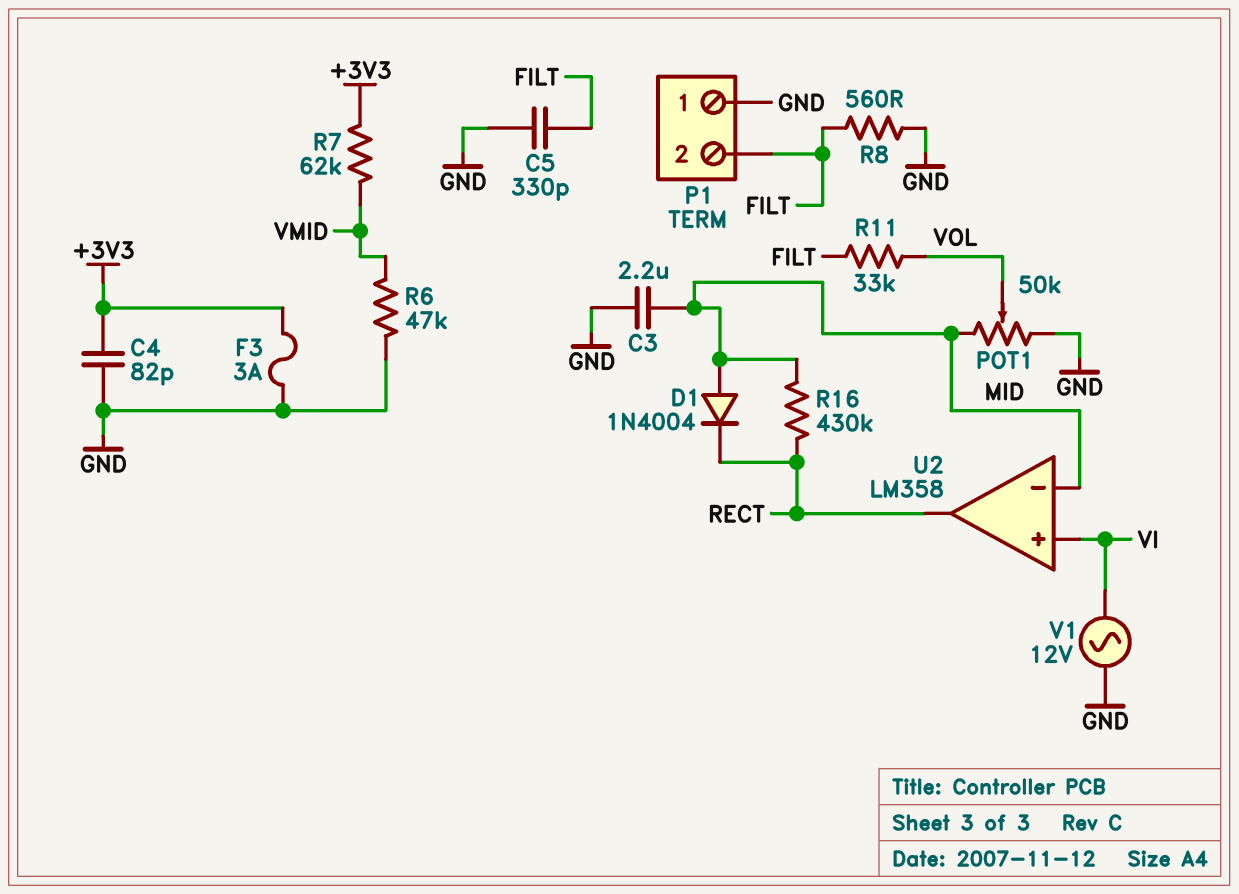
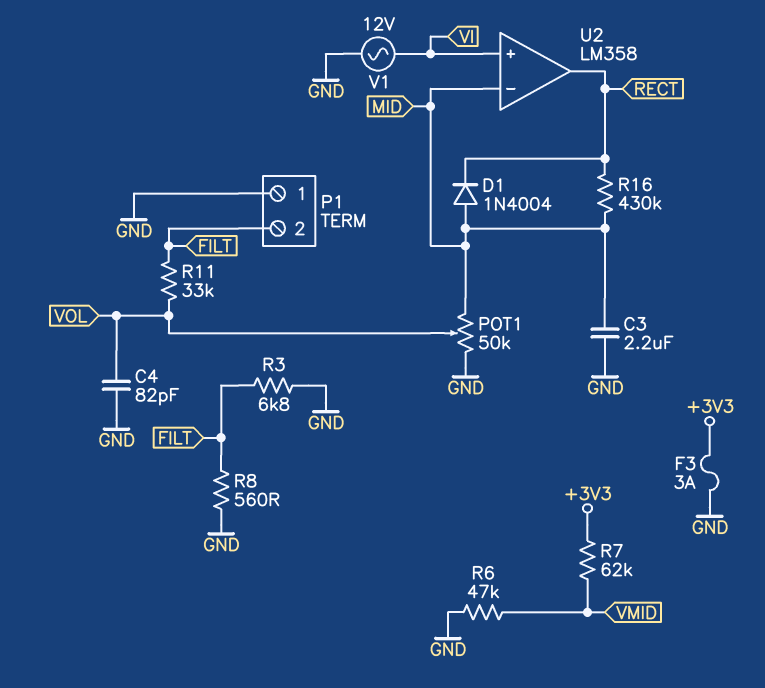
C4: 82pF (+3V3, GND) -> 82pF (GND, VOL)
C5: 330pF (FILT, GND) -> none
R3: none -> 6.8k (FILT, GND)

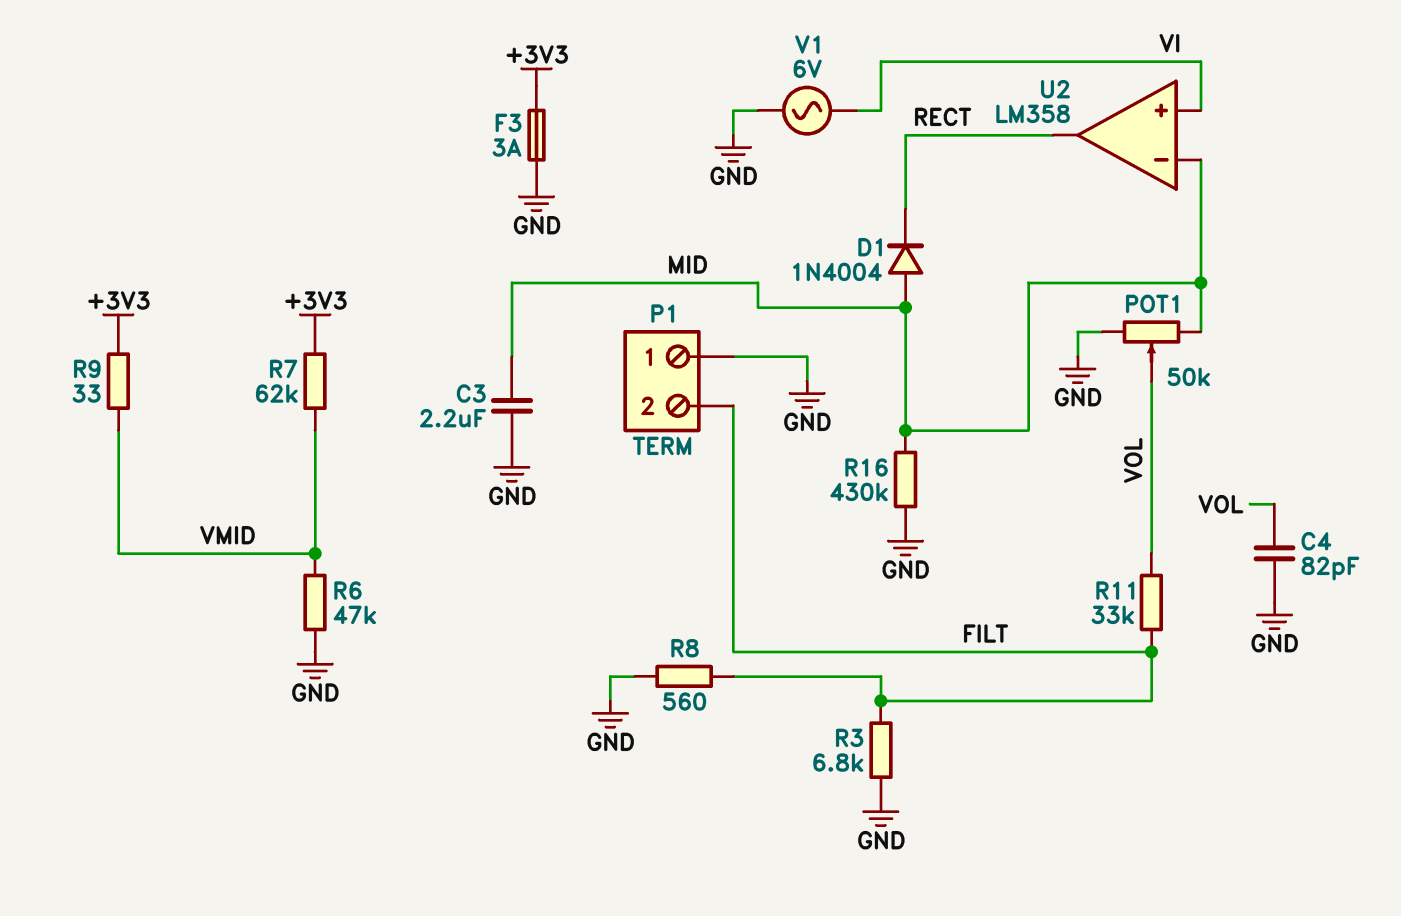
R9: none -> 33 (+3V3, VMID)
R16: 430k (MID, RECT) -> 430k (GND, MID)
V1: AC 12V (GND, VI) -> AC 6V (GND, VI)

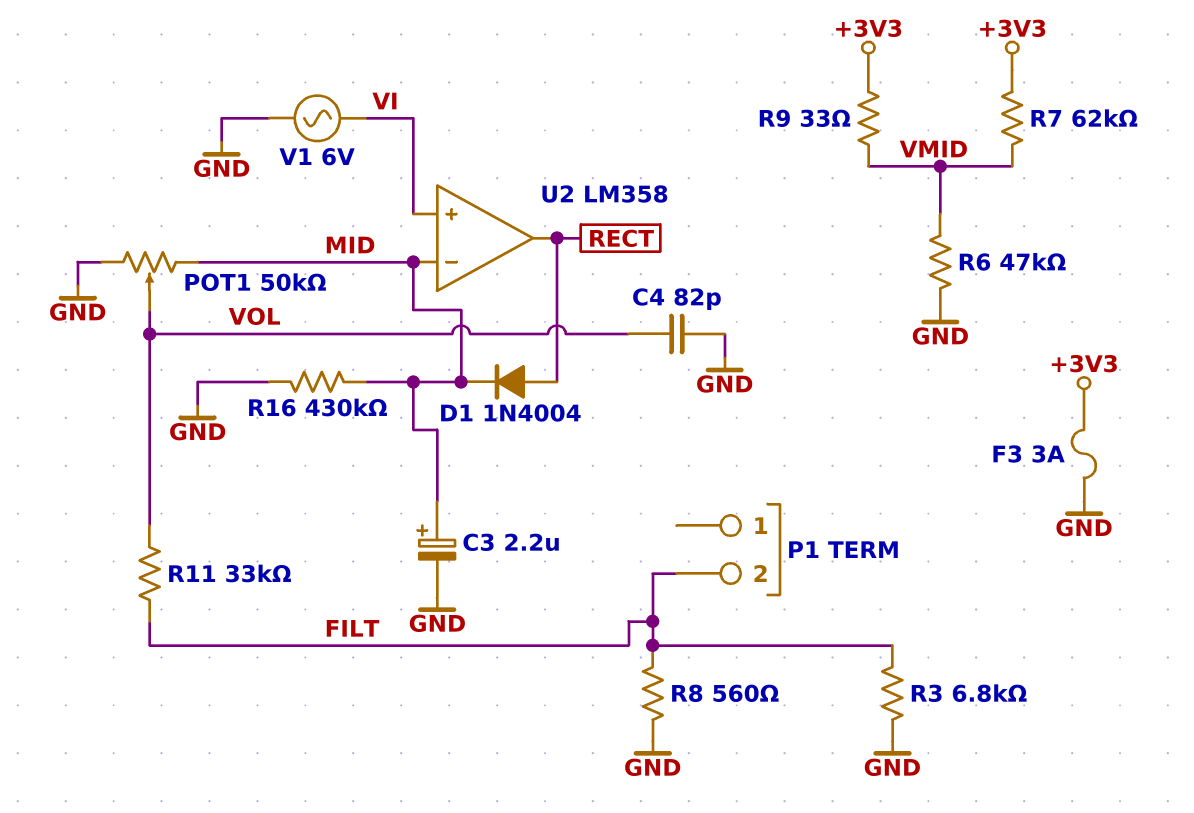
C3: 2.2uF (GND, MID) -> 2.2uF (plus MID, minus GND)
D1: diode 1N4004 (A MID, K RECT) -> diode 1N4004 (A RECT, K MID)
P1 pin 1: GND -> none

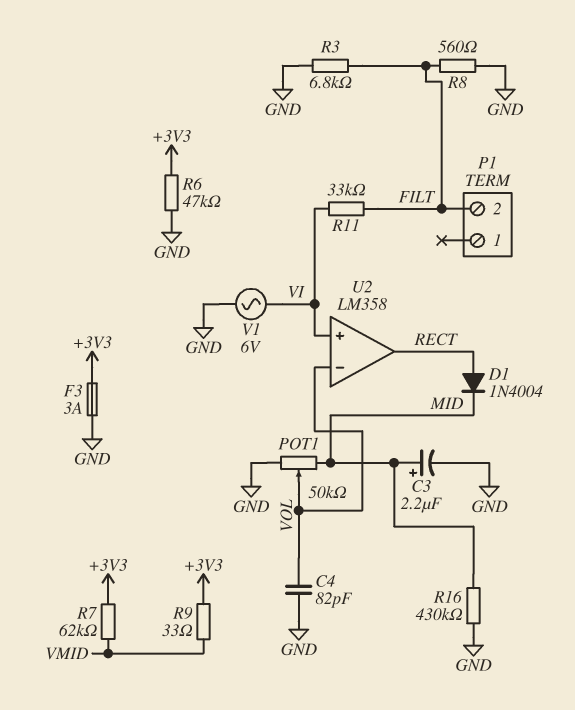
R6: 47k (GND, VMID) -> 47k (+3V3, GND)
R11: 33k (FILT, VOL) -> 33k (FILT, VI)
U2 pin in-: MID -> VOL

